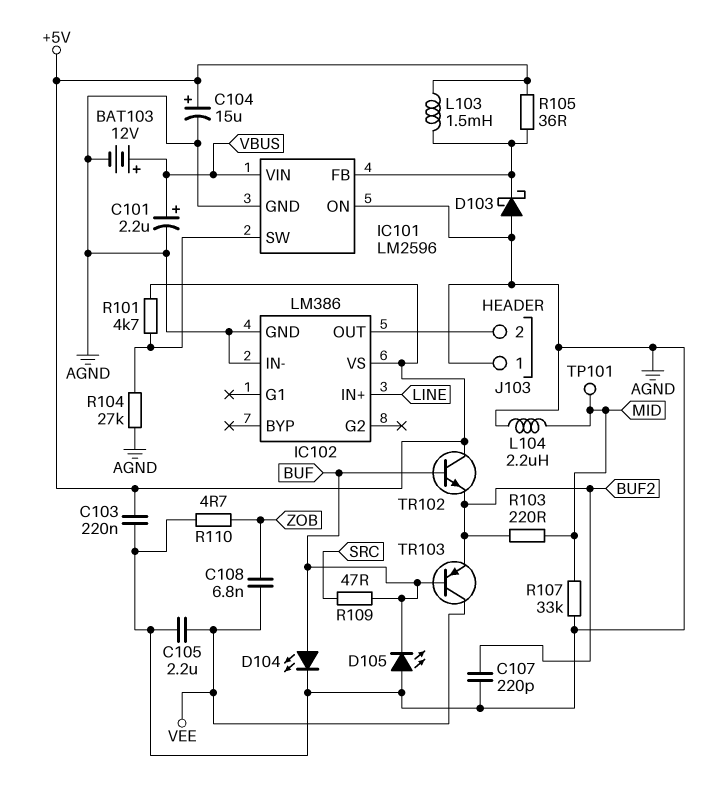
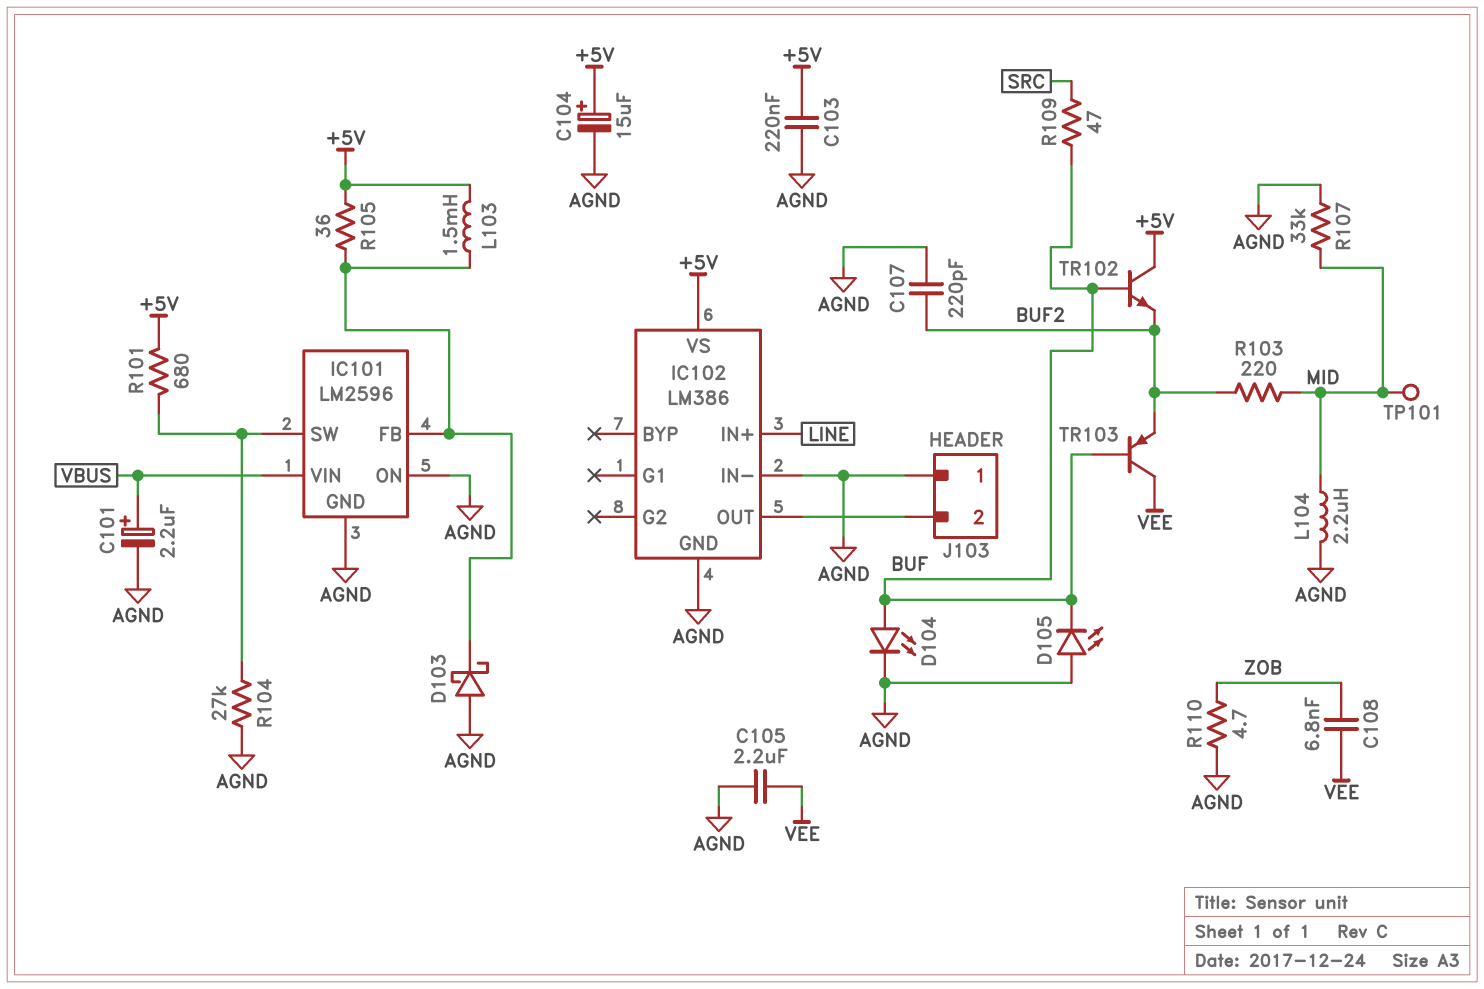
BAT103: 12V (plus VBUS, minus AGND) -> none
R101: 4.7k (+5V, IC101/SW) -> 680 (+5V, IC101/SW)

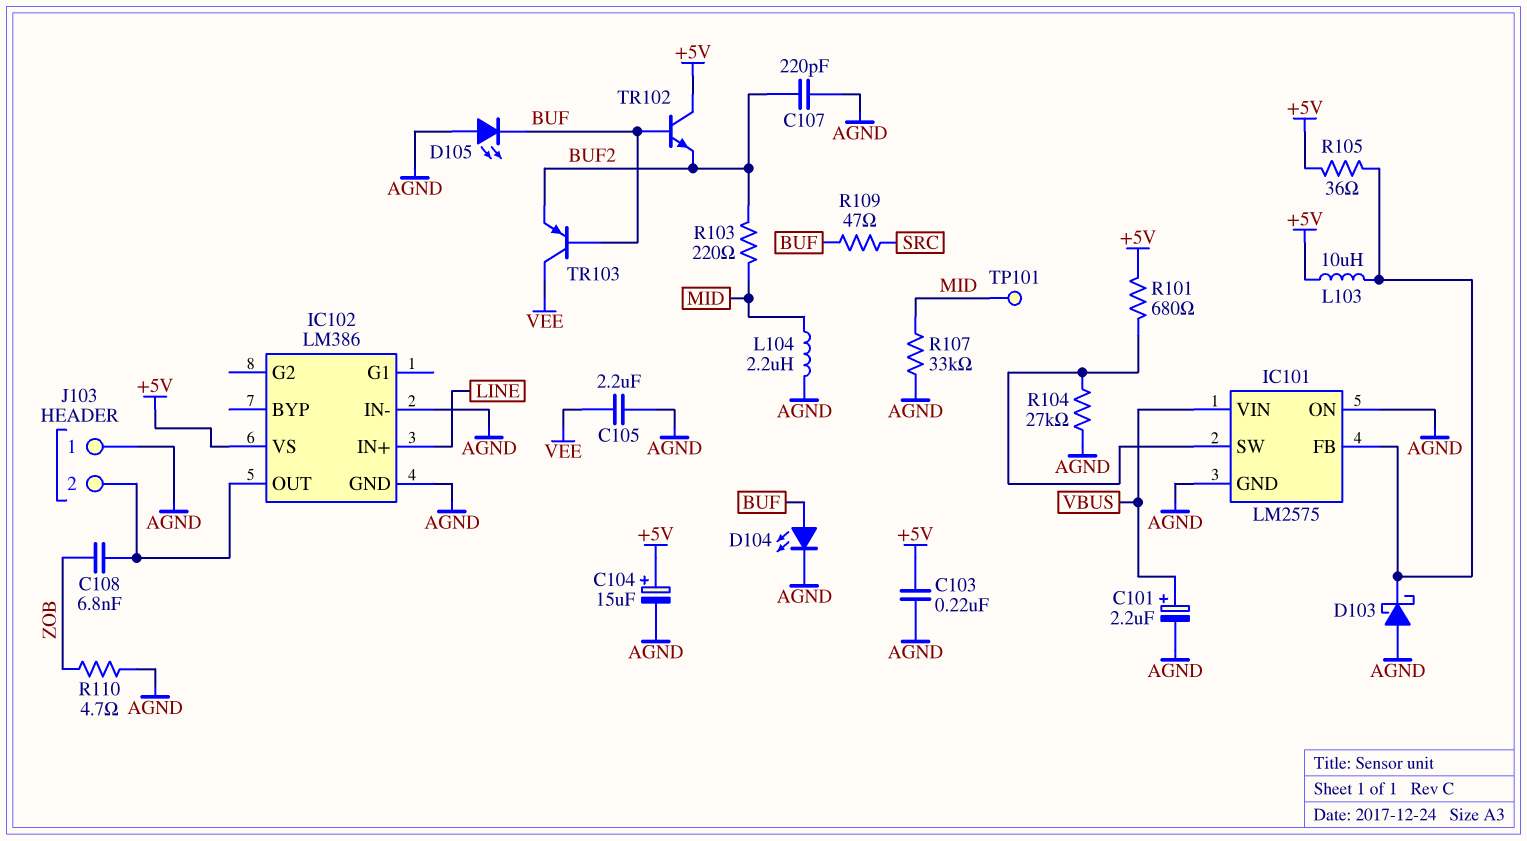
C108: 6.8nF (VEE, ZOB) -> 6.8nF (IC102/OUT, ZOB)
IC101: LM2596 -> LM2575
L103: 1.5mH (+5V, IC101/FB) -> 10uH (+5V, IC101/FB)

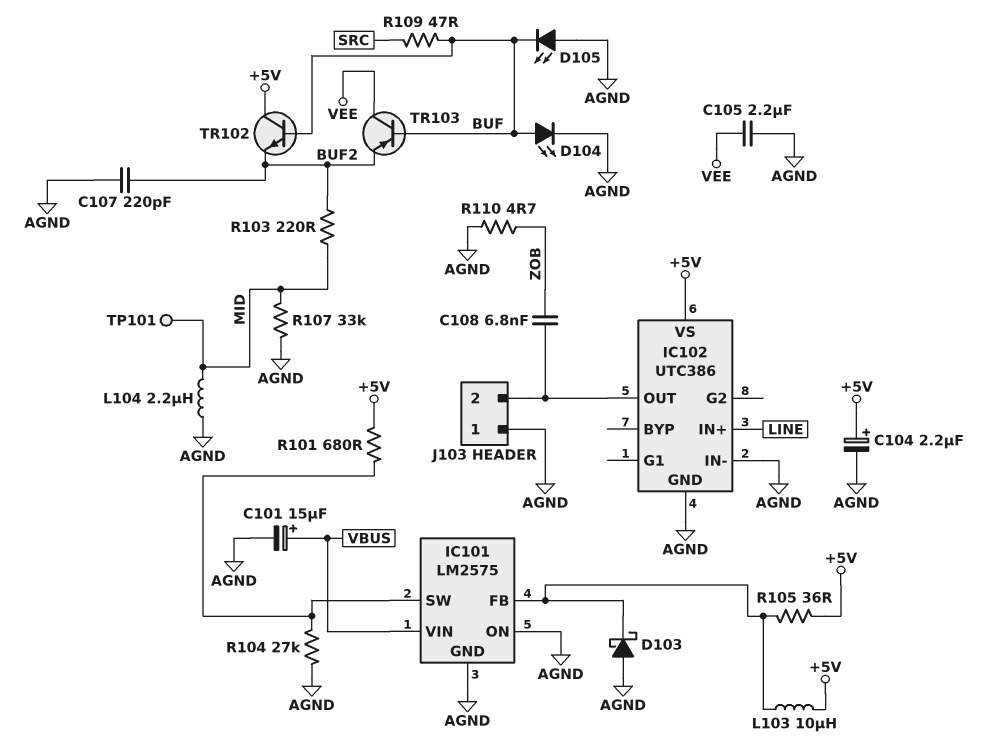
C101: 2.2uF (plus VBUS, minus AGND) -> 15uF (plus VBUS, minus AGND)
C103: 220nF (+5V, AGND) -> none
C104: 15uF (plus +5V, minus AGND) -> 2.2uF (plus +5V, minus AGND)
IC102: LM386 -> UTC386

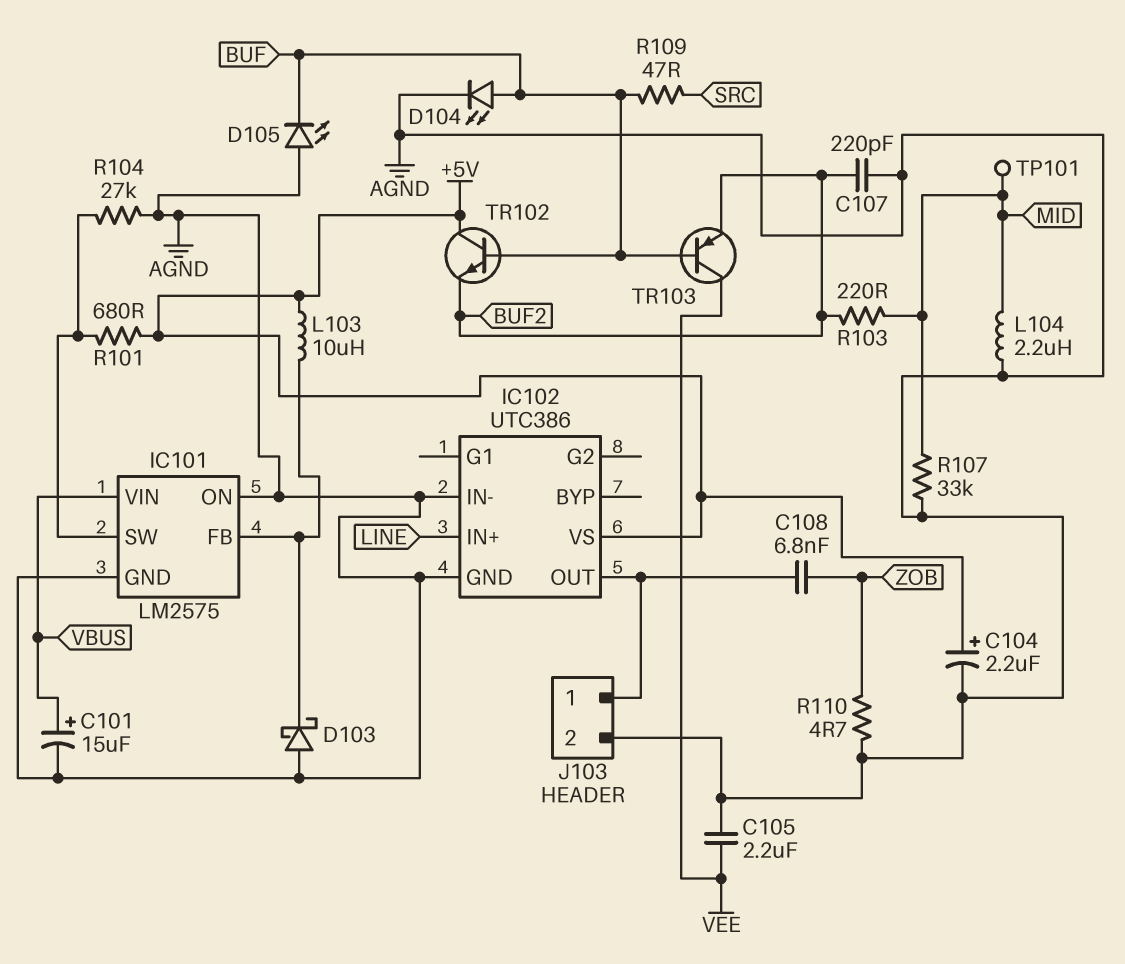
J103 pin 1: AGND -> IC102/OUT
J103 pin 2: IC102/OUT -> AGND
R105: 36 (+5V, IC101/FB) -> none

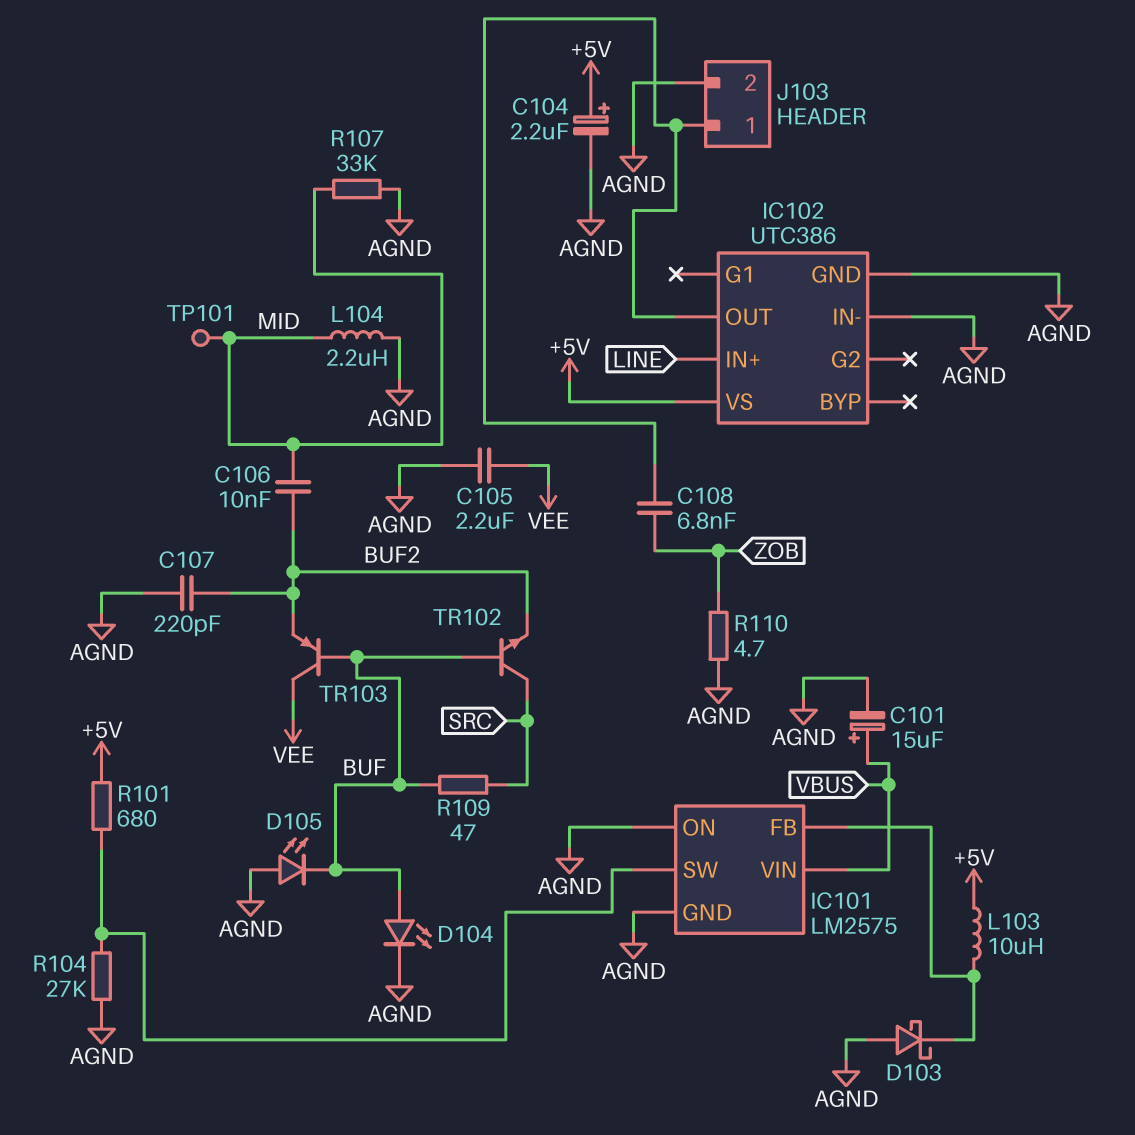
C106: none -> 10nF (BUF2, MID)
R103: 220 (BUF2, MID) -> none
TR102: NPN (B BUF, C +5V, E BUF2) -> NPN (B BUF, C SRC, E BUF2)

